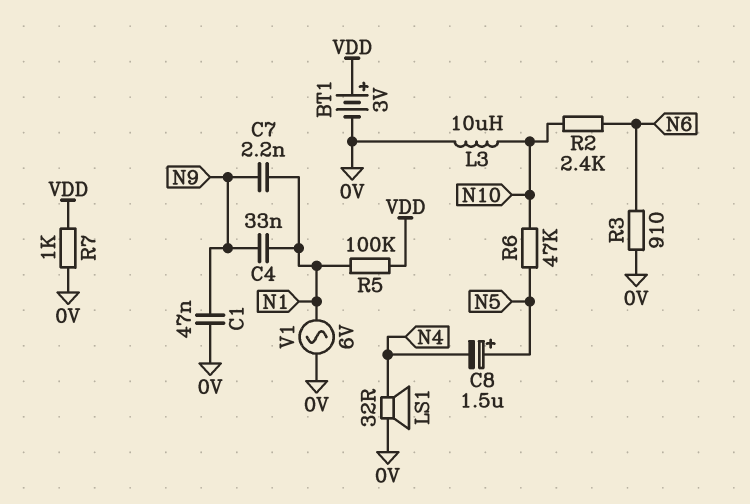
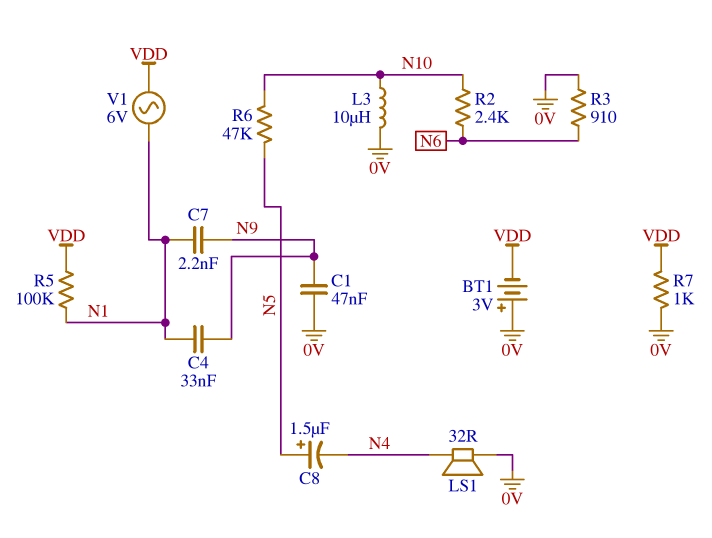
BT1: 3V (plus VDD, minus 0V) -> 3V (plus 0V, minus VDD)
V1: AC 6V (0V, N1) -> AC 6V (N1, VDD)

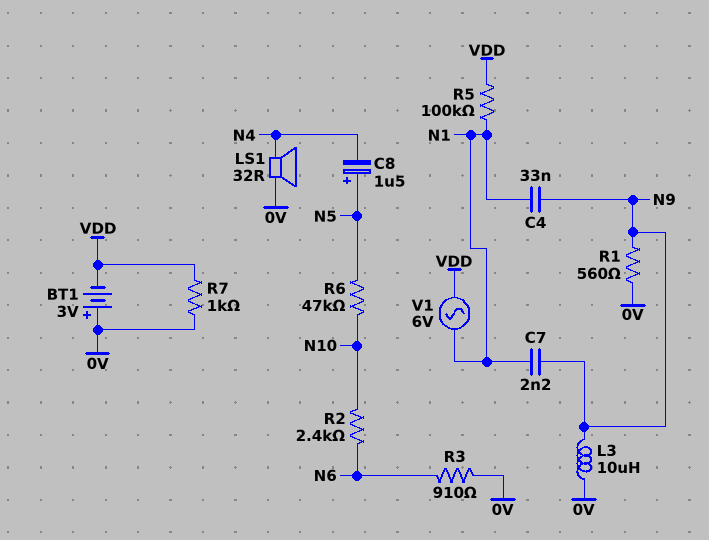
C1: 47nF (0V, N9) -> none
L3: 10uH (0V, N10) -> 10uH (0V, N9)
R1: none -> 560 (0V, N9)

